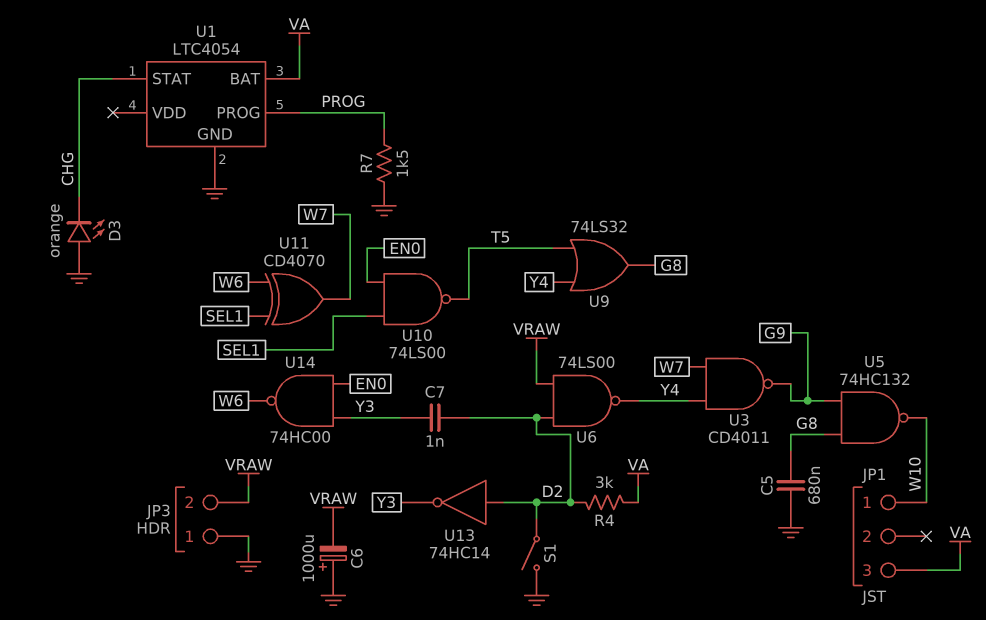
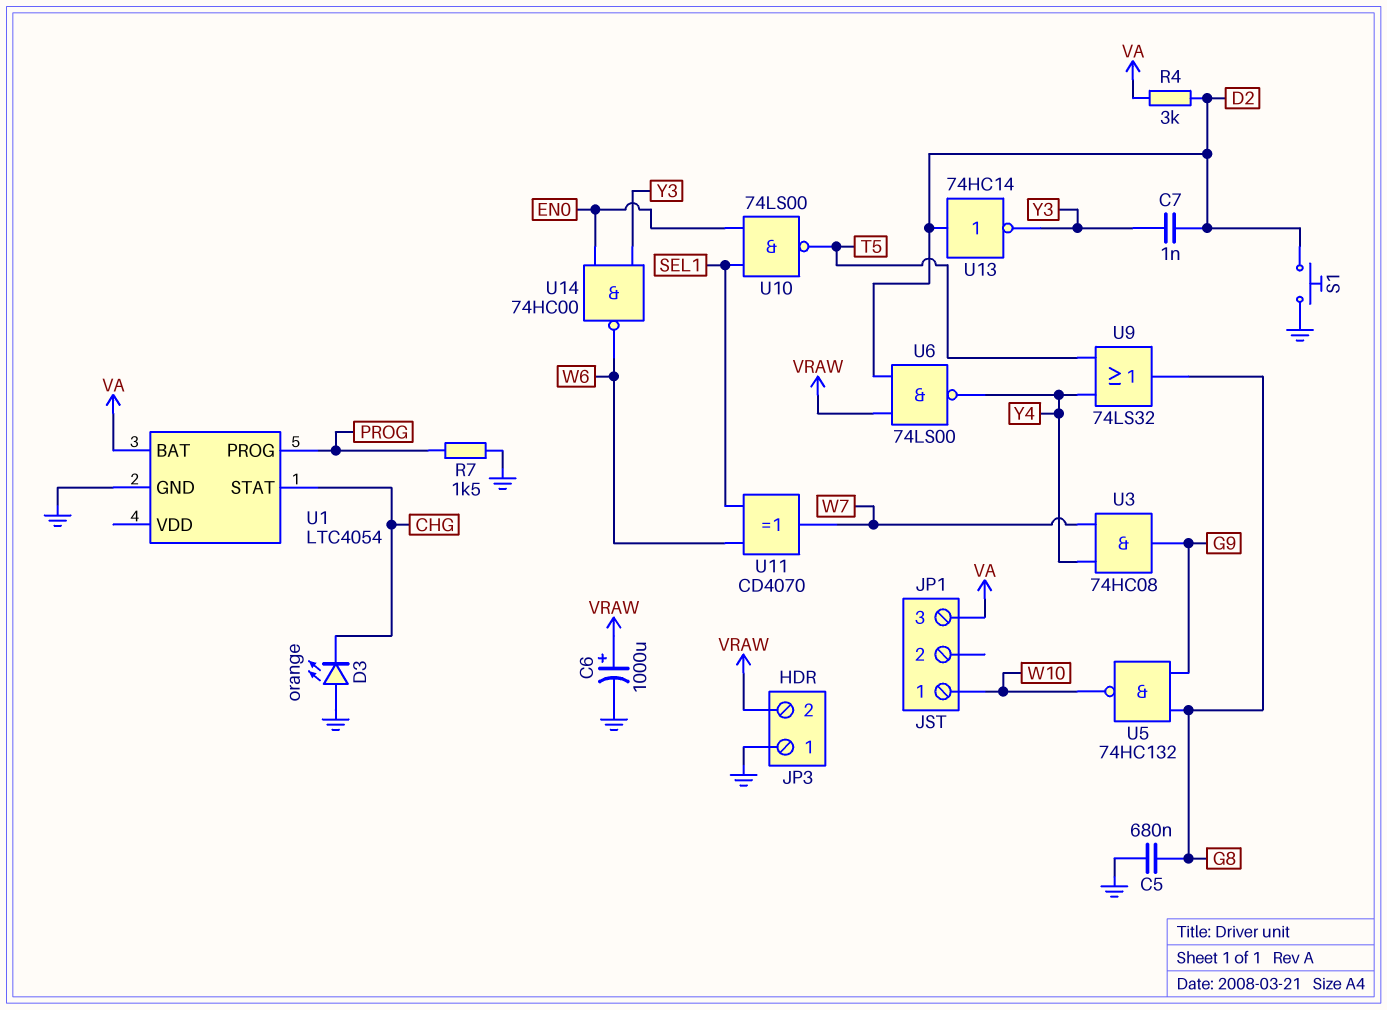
C6: 1000uF (plus GND, minus VRAW) -> 1000uF (plus VRAW, minus GND)
S1: switch (D2, GND) -> button (D2, GND)
U3: NAND CD4011 (in W7, in Y4, out G9) -> AND 74HC08 (in W7, in Y4, out G9)

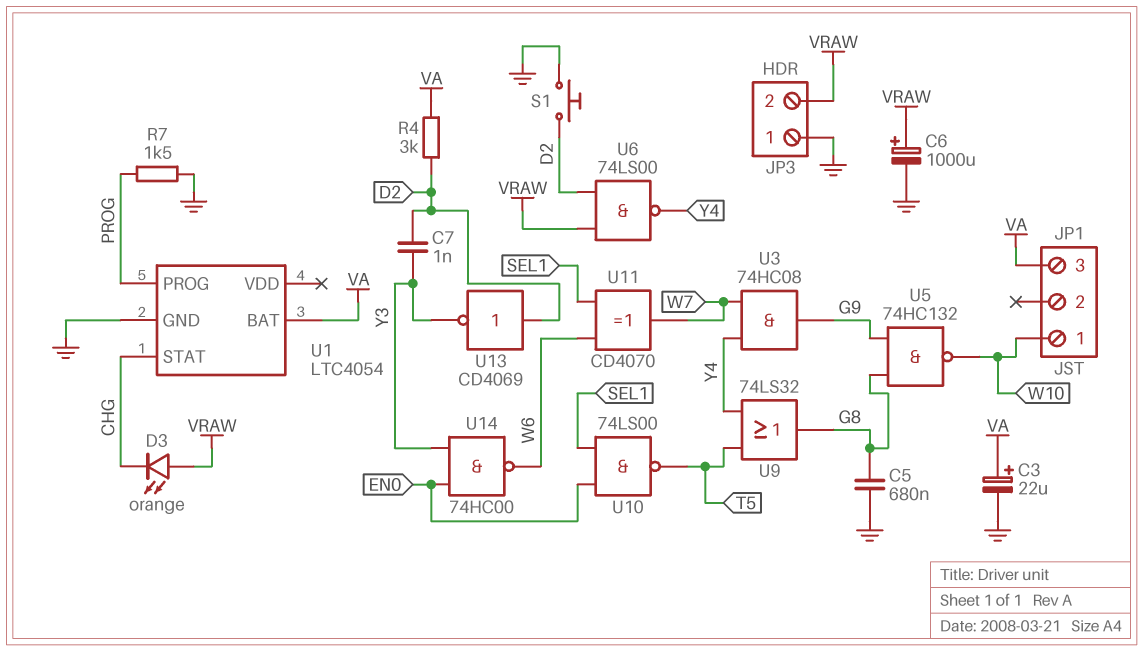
C3: none -> 22uF (plus VA, minus GND)
D3: LED orange (A GND, K CHG) -> LED orange (A VRAW, K CHG)
U13: NOT 74HC14 (in D2, out Y3) -> NOT CD4069 (in D2, out Y3)

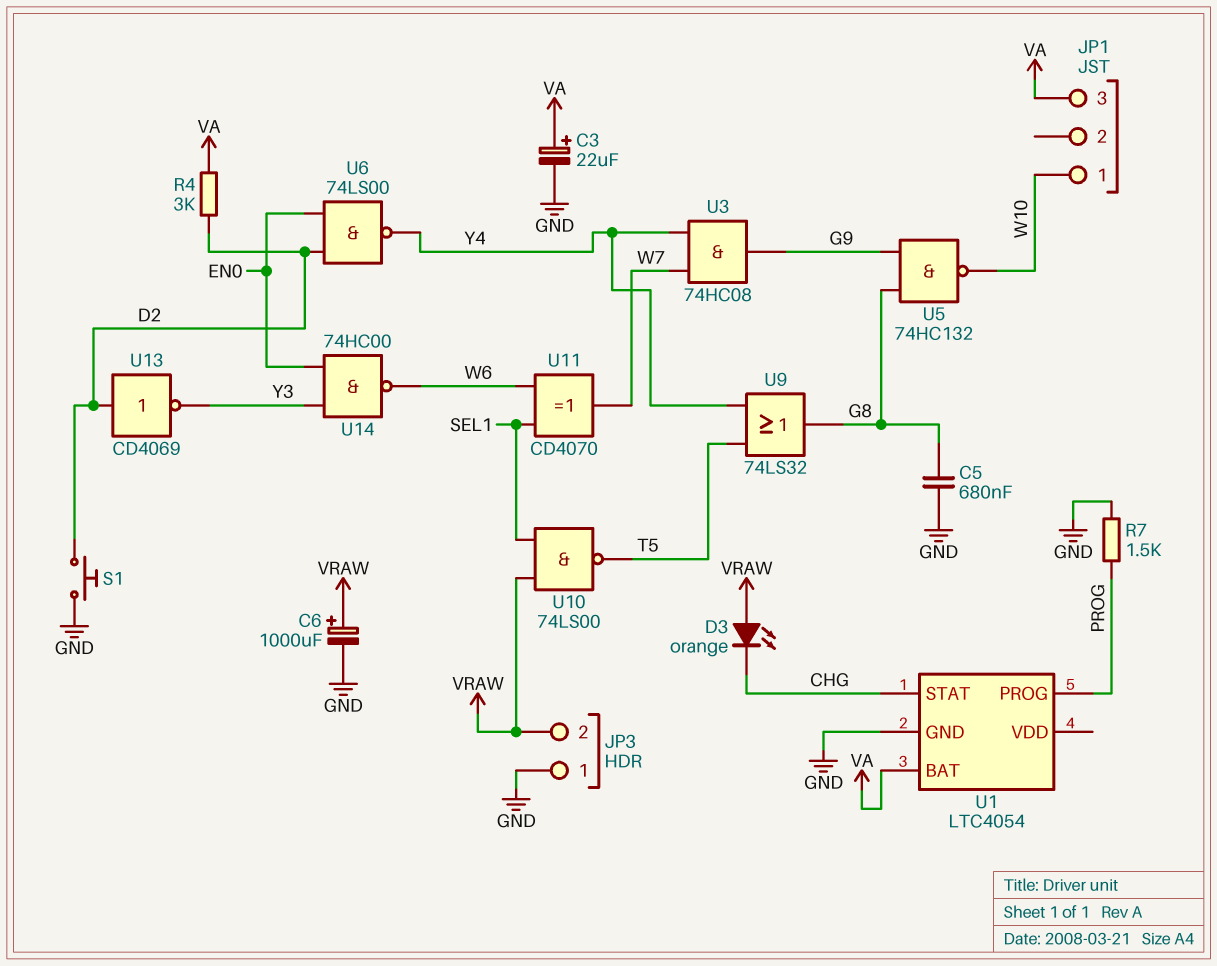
C7: 1nF (D2, Y3) -> none
U6: NAND 74LS00 (in D2, in VRAW, out Y4) -> NAND 74LS00 (in D2, in EN0, out Y4)
U10: NAND 74LS00 (in EN0, in SEL1, out T5) -> NAND 74LS00 (in SEL1, in VRAW, out T5)

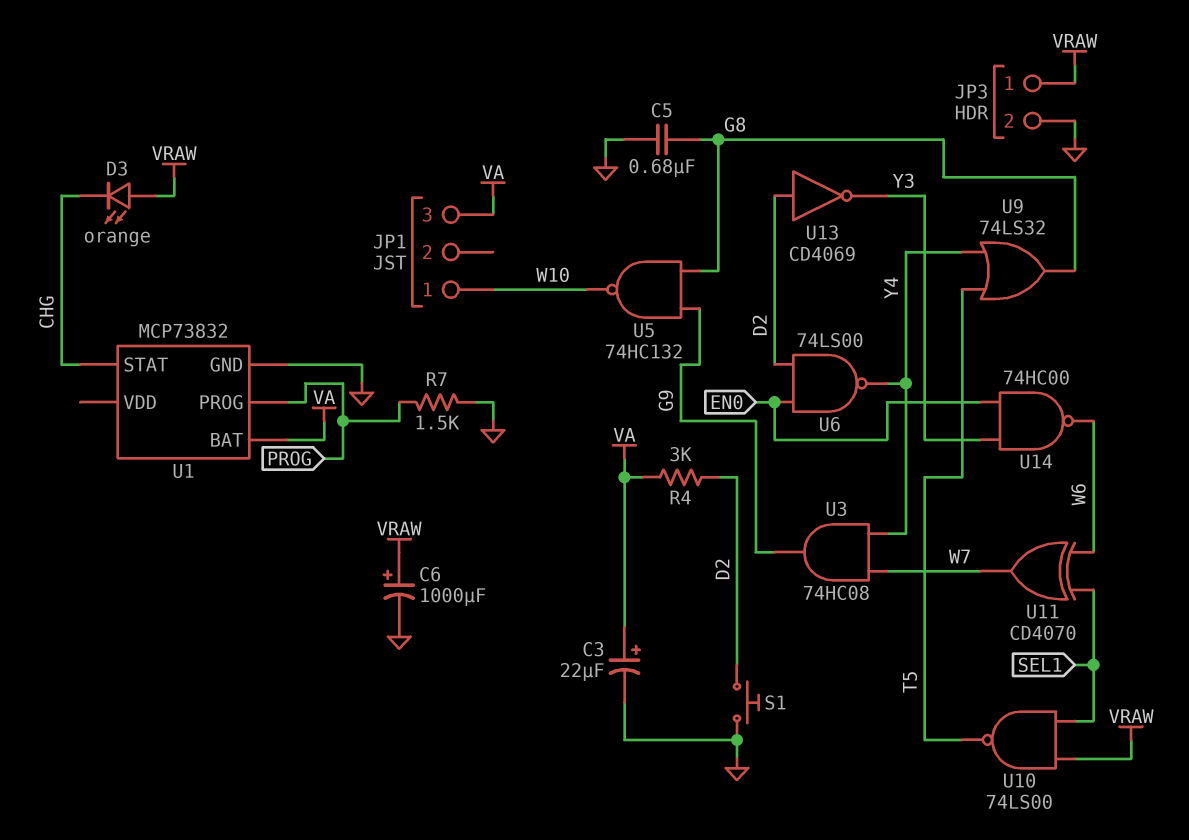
JP3 pin 1: GND -> VRAW
JP3 pin 2: VRAW -> GND
U1: LTC4054 -> MCP73832

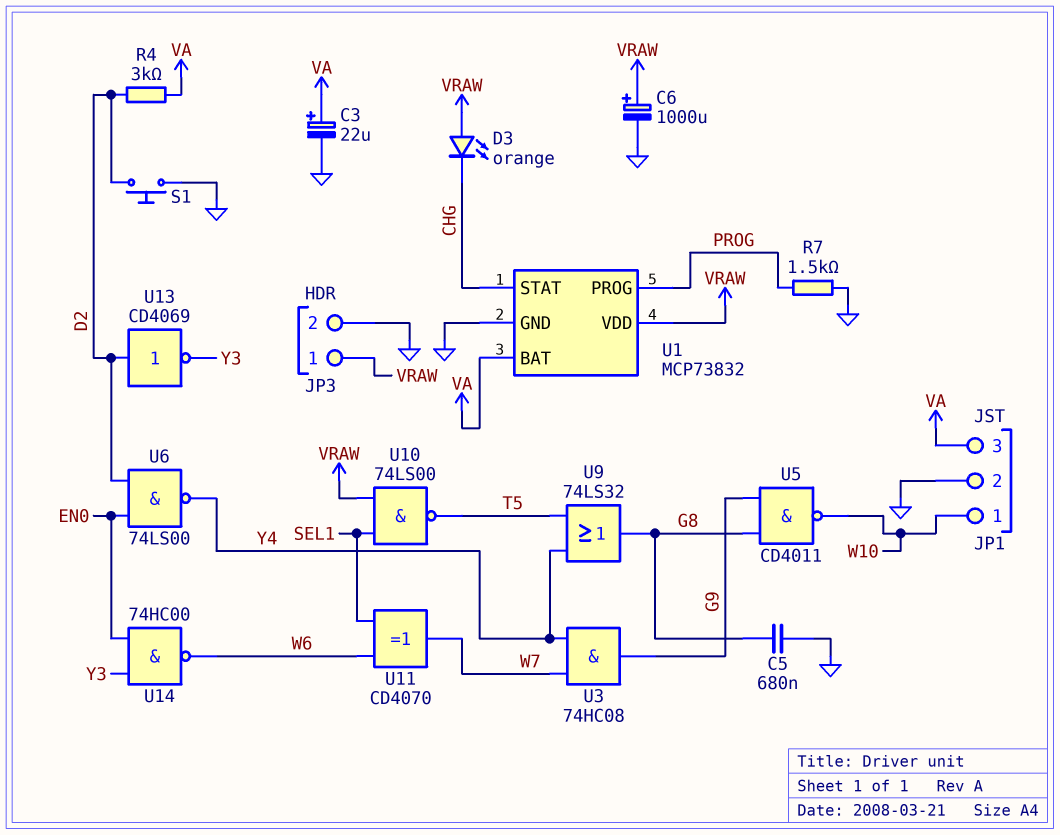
JP1 pin 2: none -> GND
U1 pin VDD: none -> VRAW
U5: NAND 74HC132 (in G8, in G9, out W10) -> NAND CD4011 (in G8, in G9, out W10)

